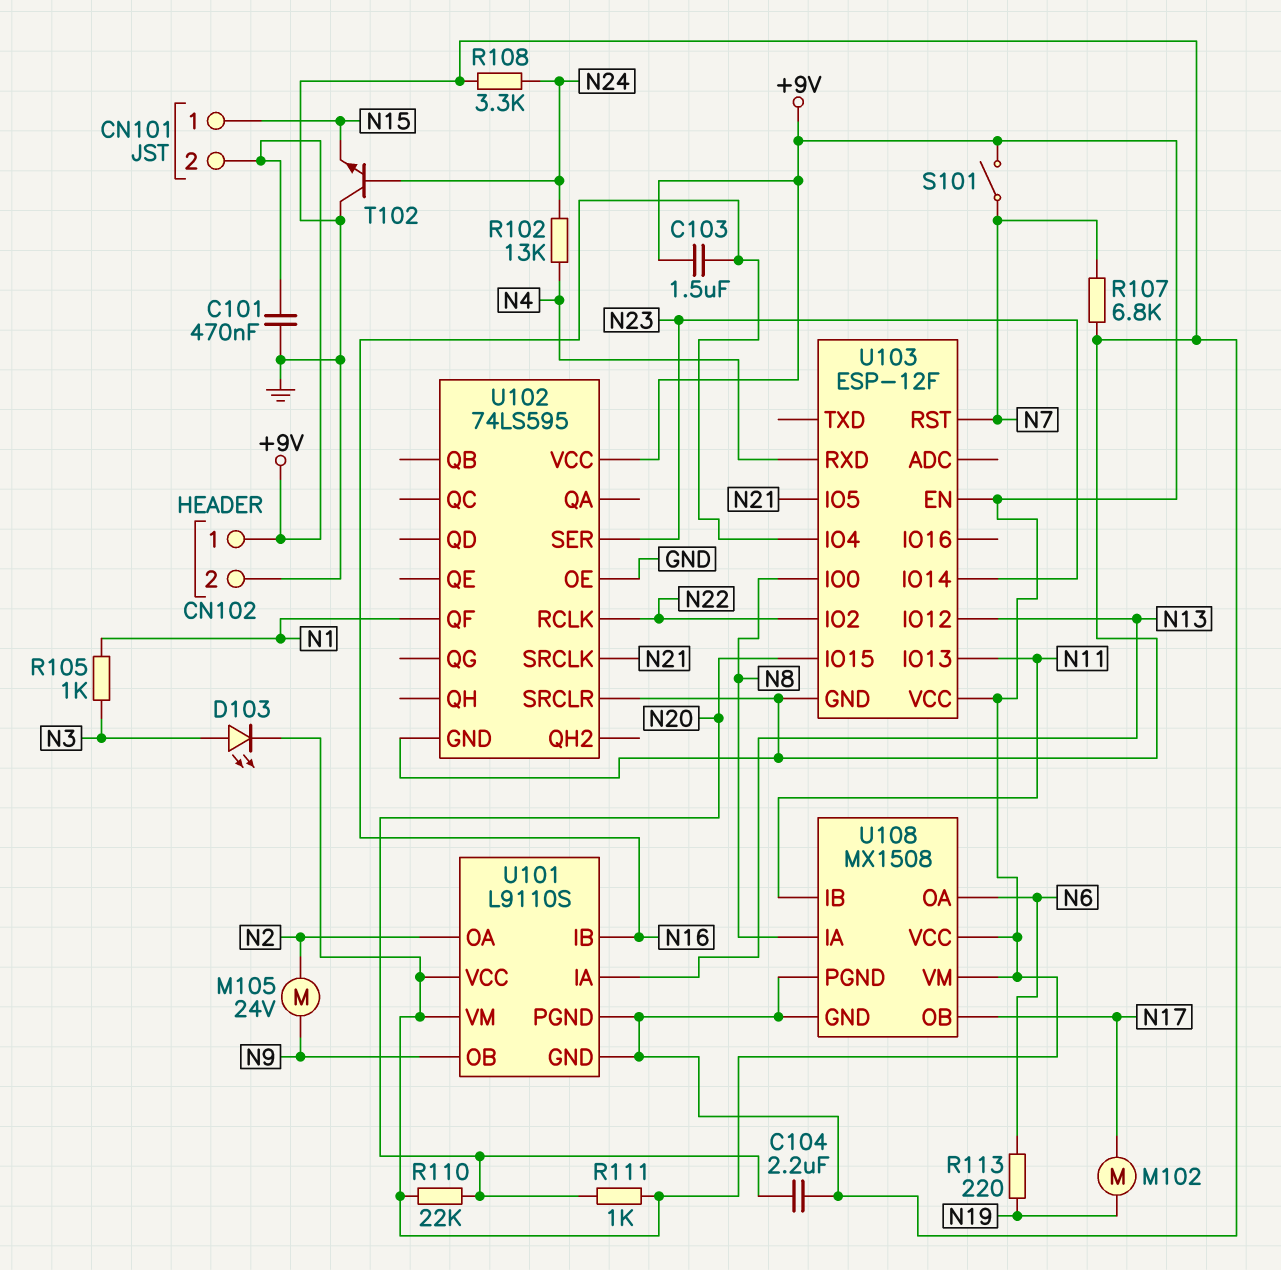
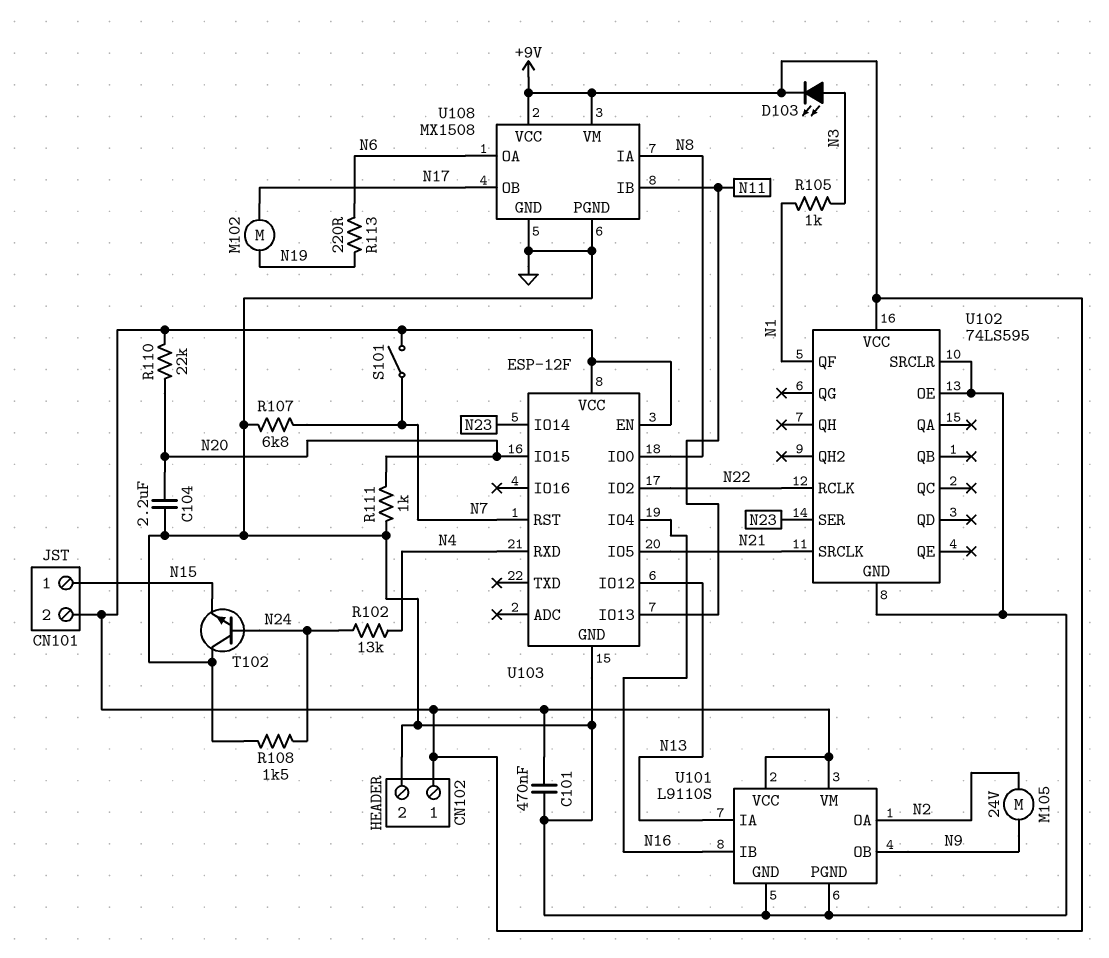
C103: 1.5uF (+9V, N16) -> none
R108: 3.3k (GND, N24) -> 1.5k (GND, N24)
R111: 1k (+9V, N20) -> 1k (GND, N20)

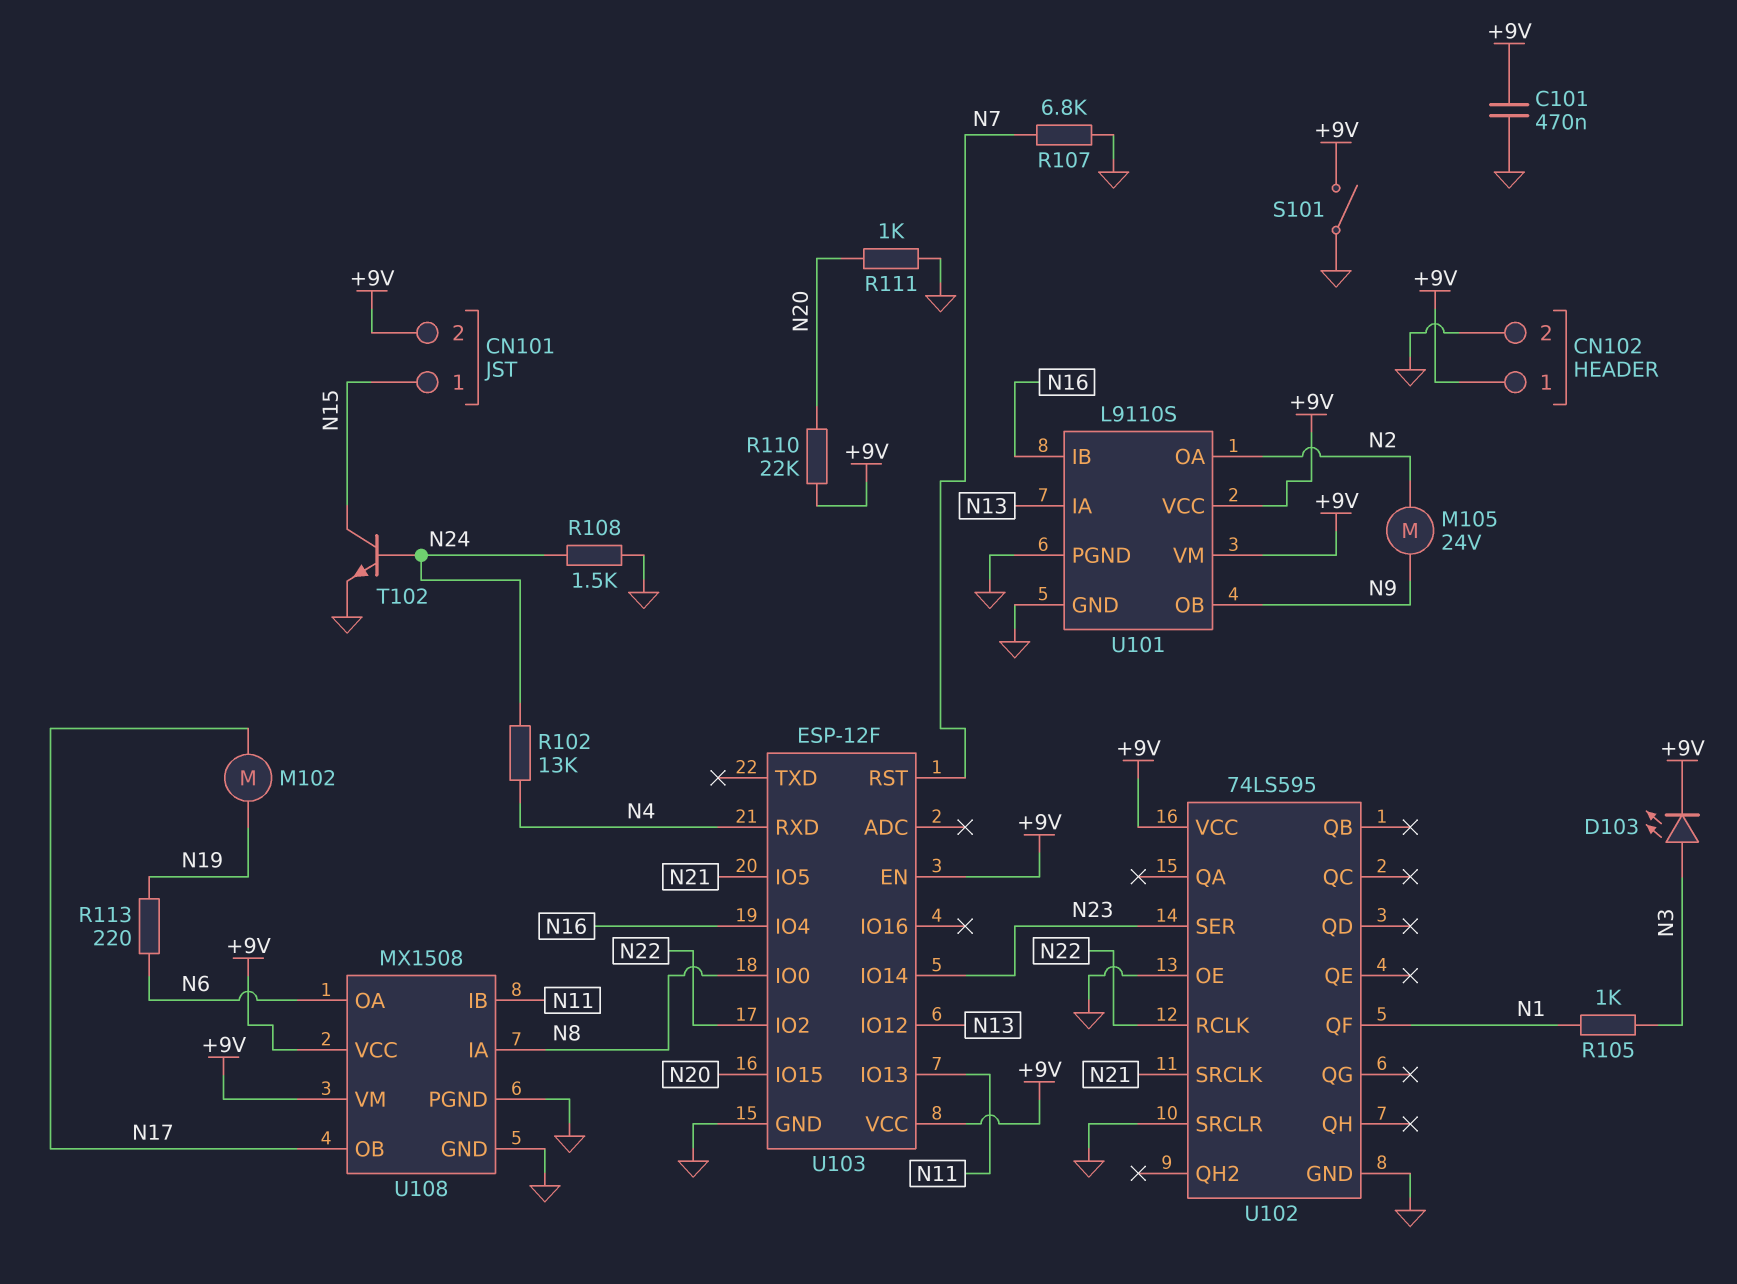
C104: 2.2uF (GND, N20) -> none
S101: switch (+9V, N7) -> switch (+9V, GND)
T102: NPN (B N24, C GND, E N15) -> NPN (B N24, C N15, E GND)

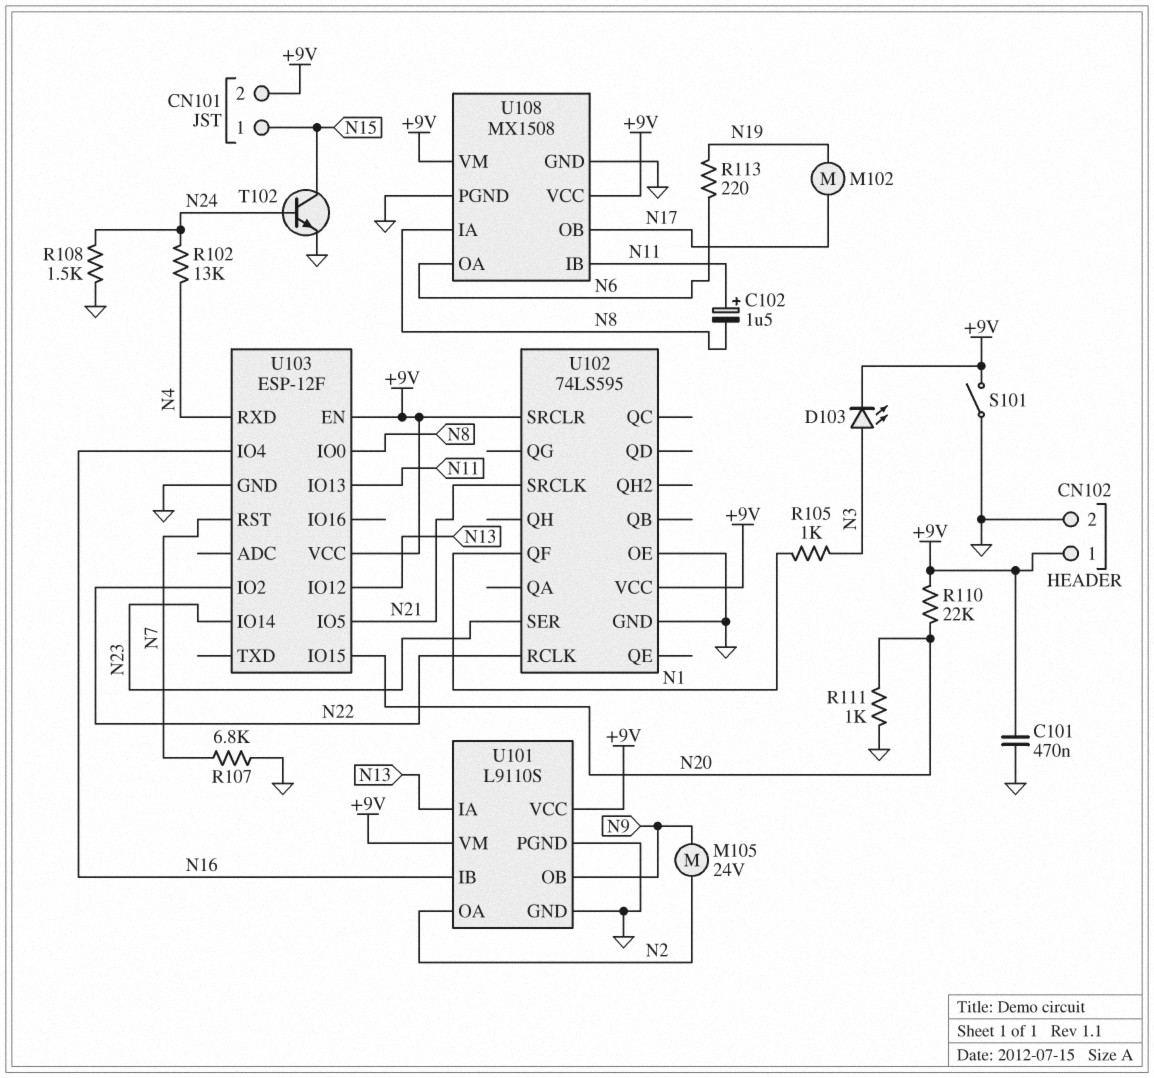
C102: none -> 1.5uF (plus N11, minus N8)
U102 pin SRCLR: GND -> +9V

